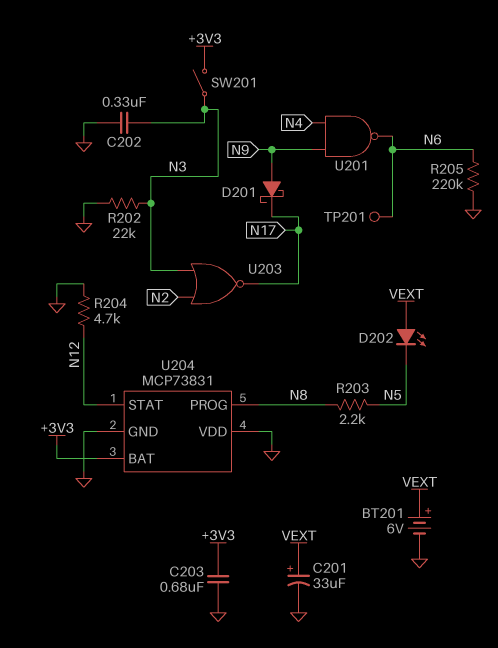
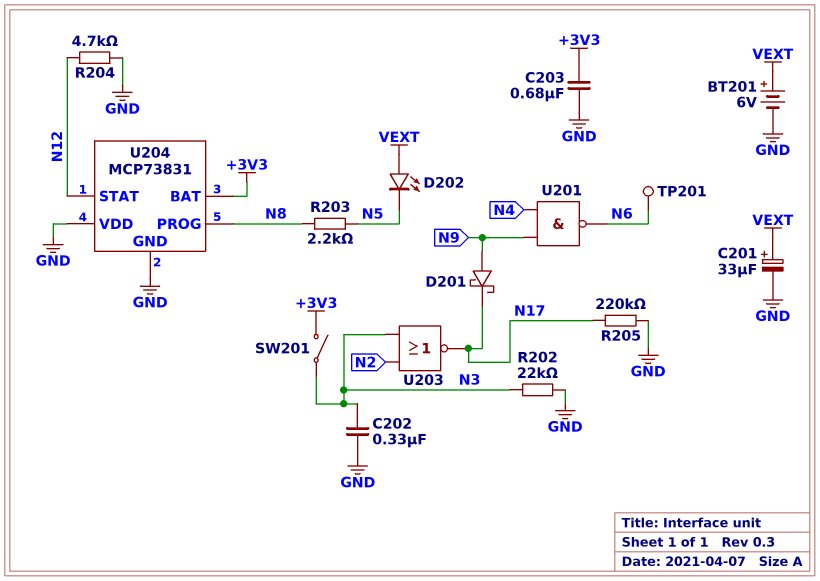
R205: 220k (GND, N6) -> 220k (GND, N17)

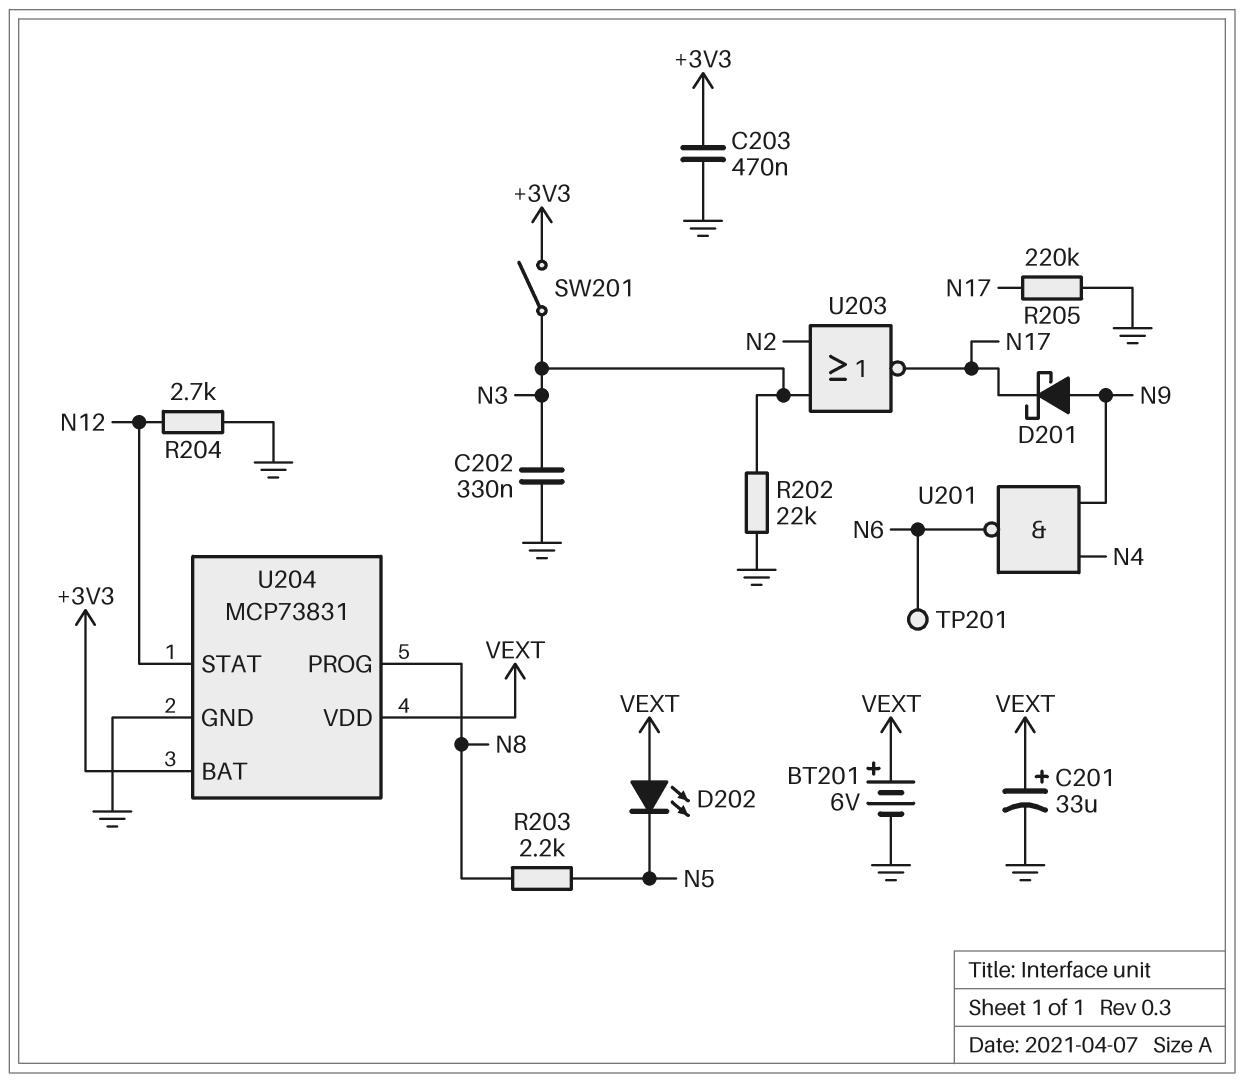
C203: 680nF (+3V3, GND) -> 470nF (+3V3, GND)
R204: 4.7k (GND, N12) -> 2.7k (GND, N12)
U204 pin VDD: GND -> VEXT

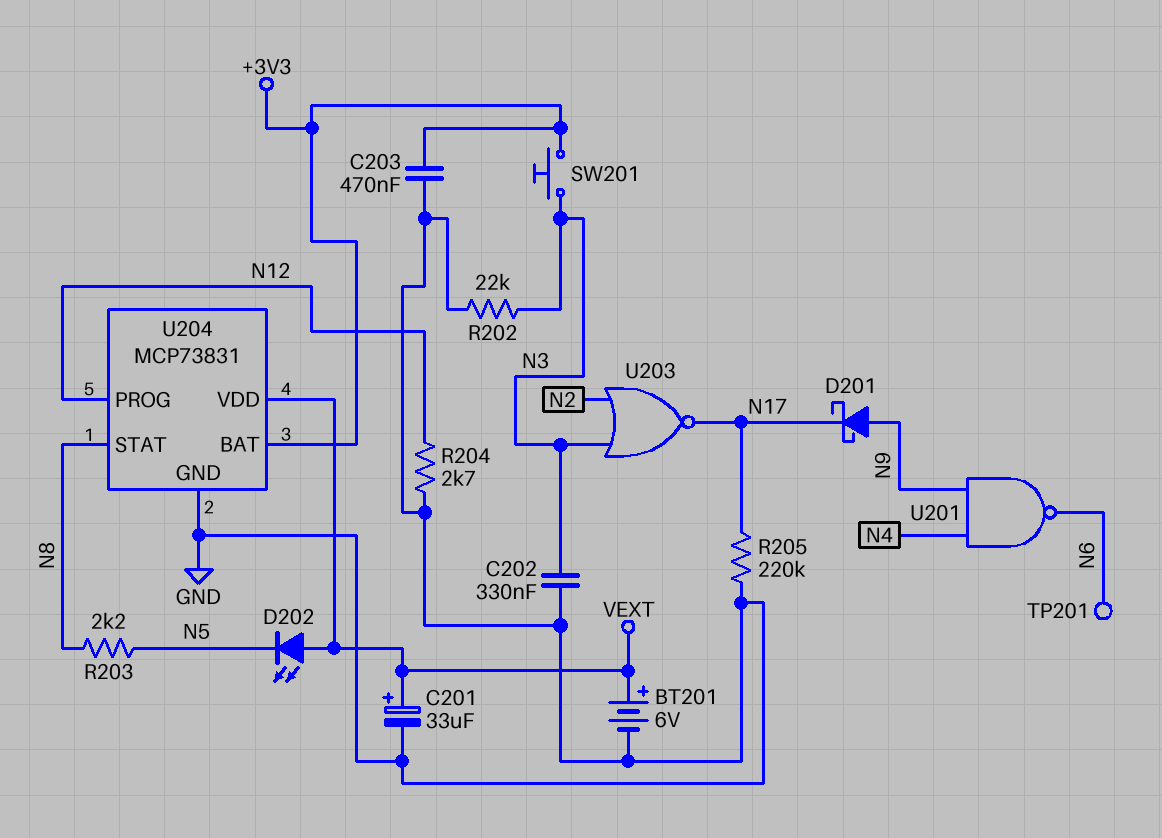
SW201: switch (+3V3, N3) -> button (+3V3, N3)
U204 pin PROG: N8 -> N12
U204 pin STAT: N12 -> N8

